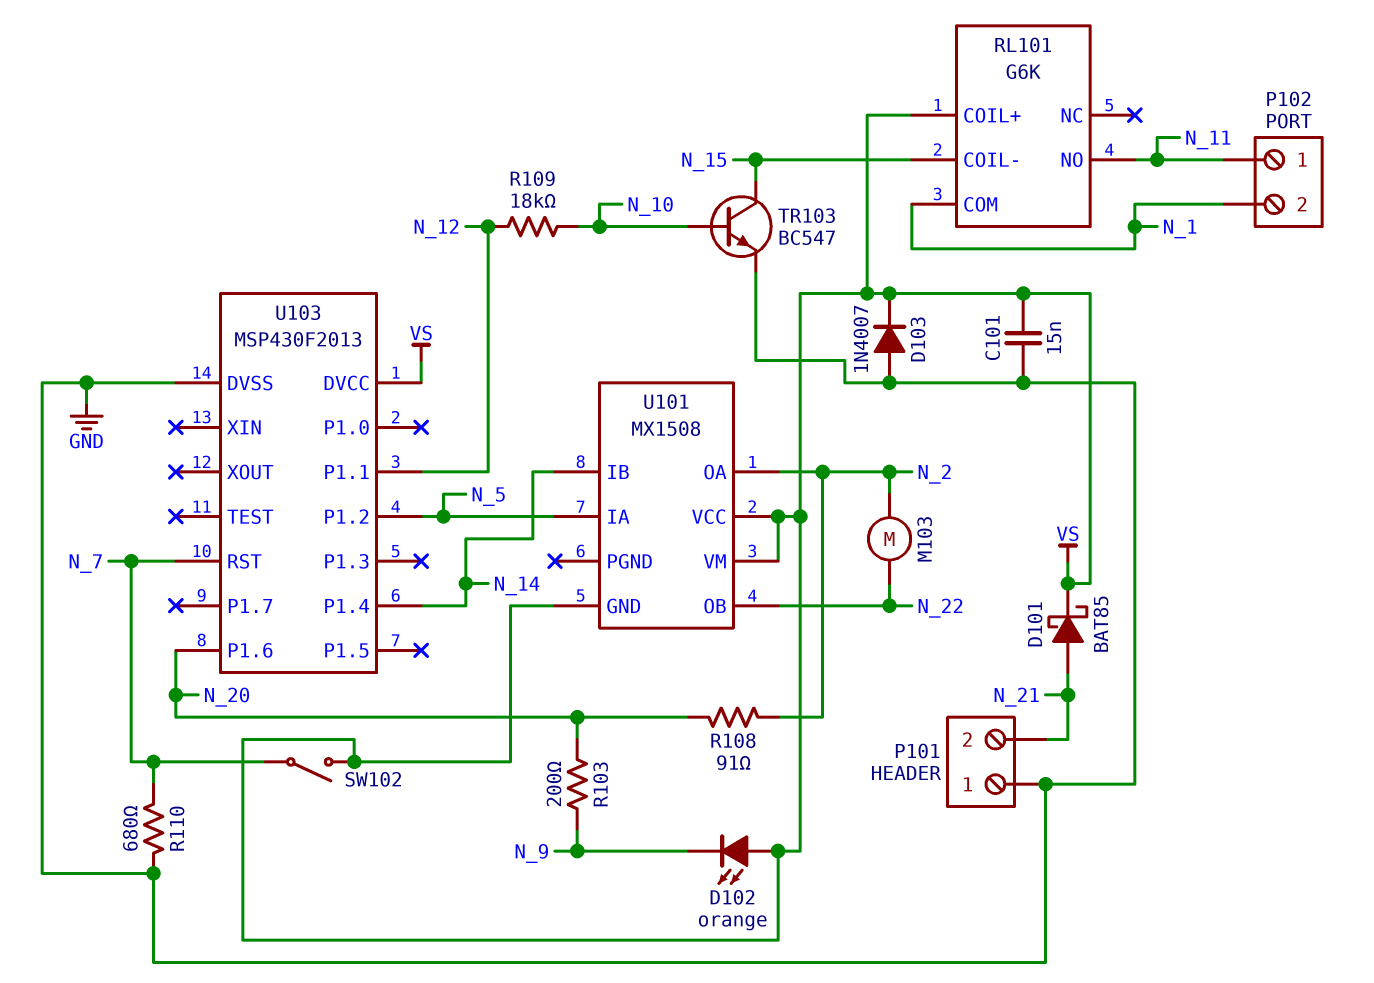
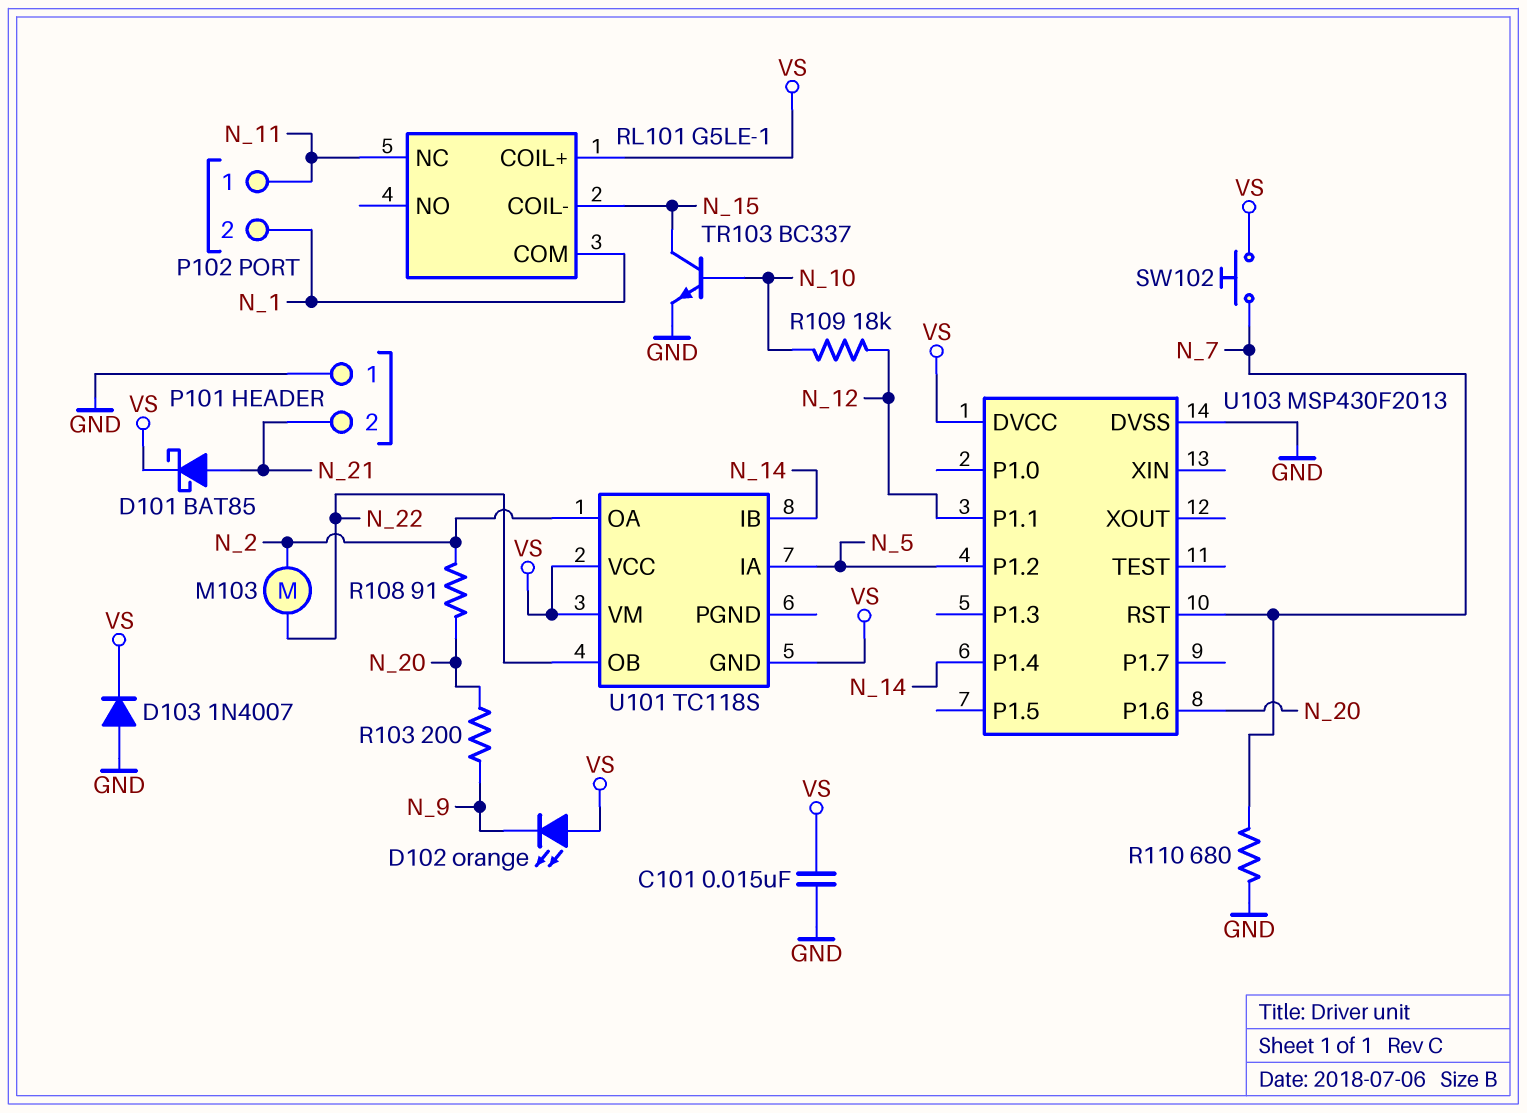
RL101: G6K -> G5LE-1
RL101 pin NC: none -> N_11
RL101 pin NO: N_11 -> none
SW102: switch (N_7, VS) -> button (N_7, VS)
TR103: NPN BC547 (B N_10, C N_15, E GND) -> NPN BC337 (B N_10, C N_15, E GND)
U101: MX1508 -> TC118S

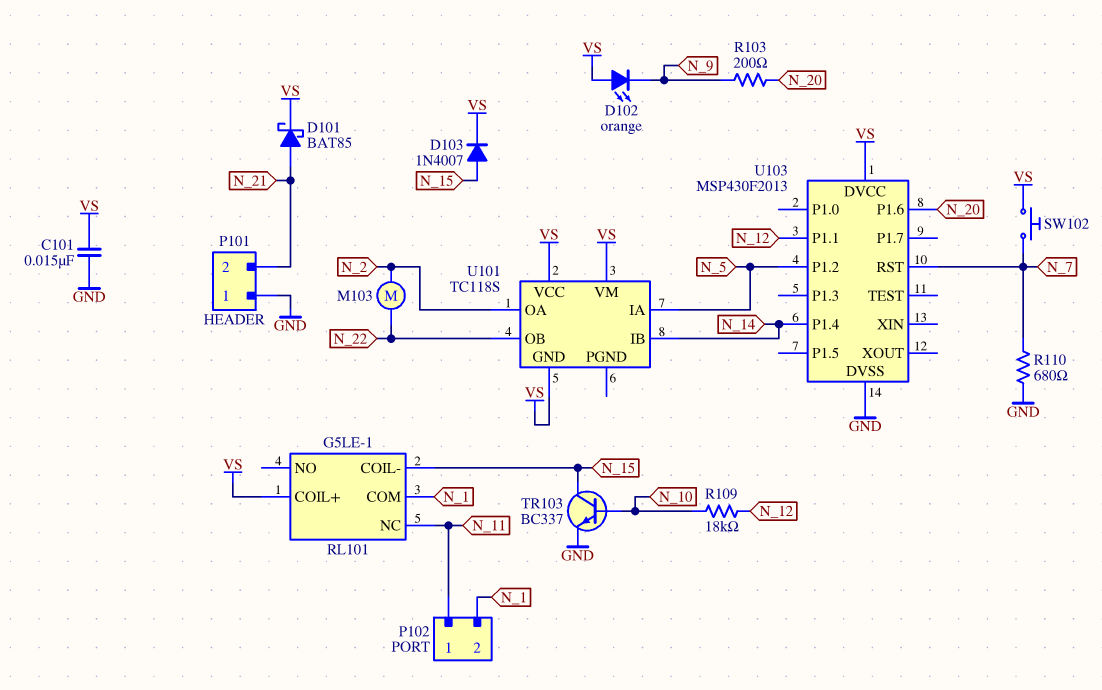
D103: diode 1N4007 (A GND, K VS) -> diode 1N4007 (A N_15, K VS)
R108: 91 (N_2, N_20) -> none

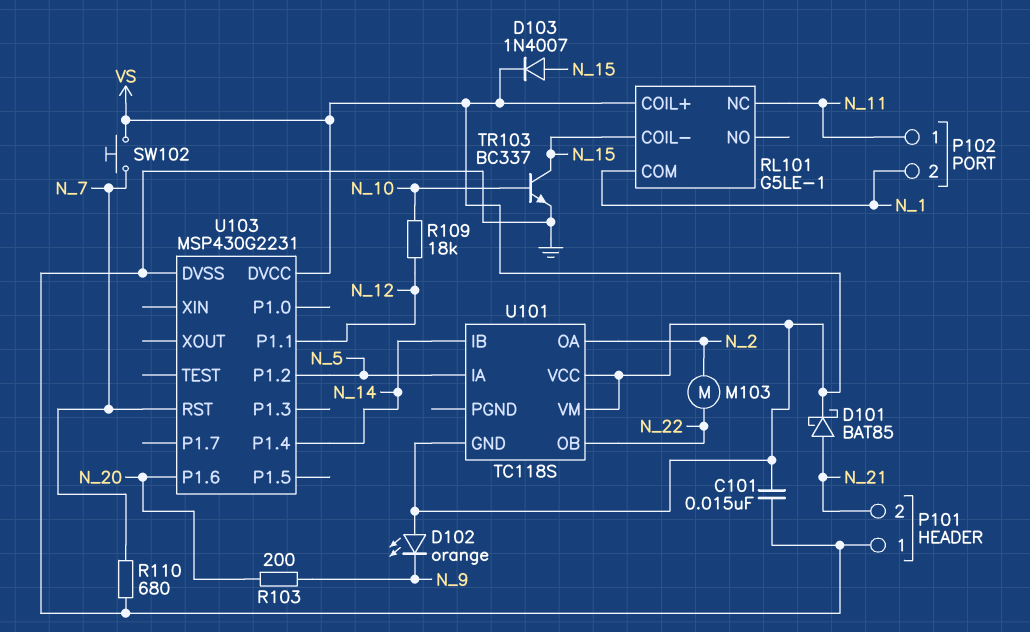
U103: MSP430F2013 -> MSP430G2231

